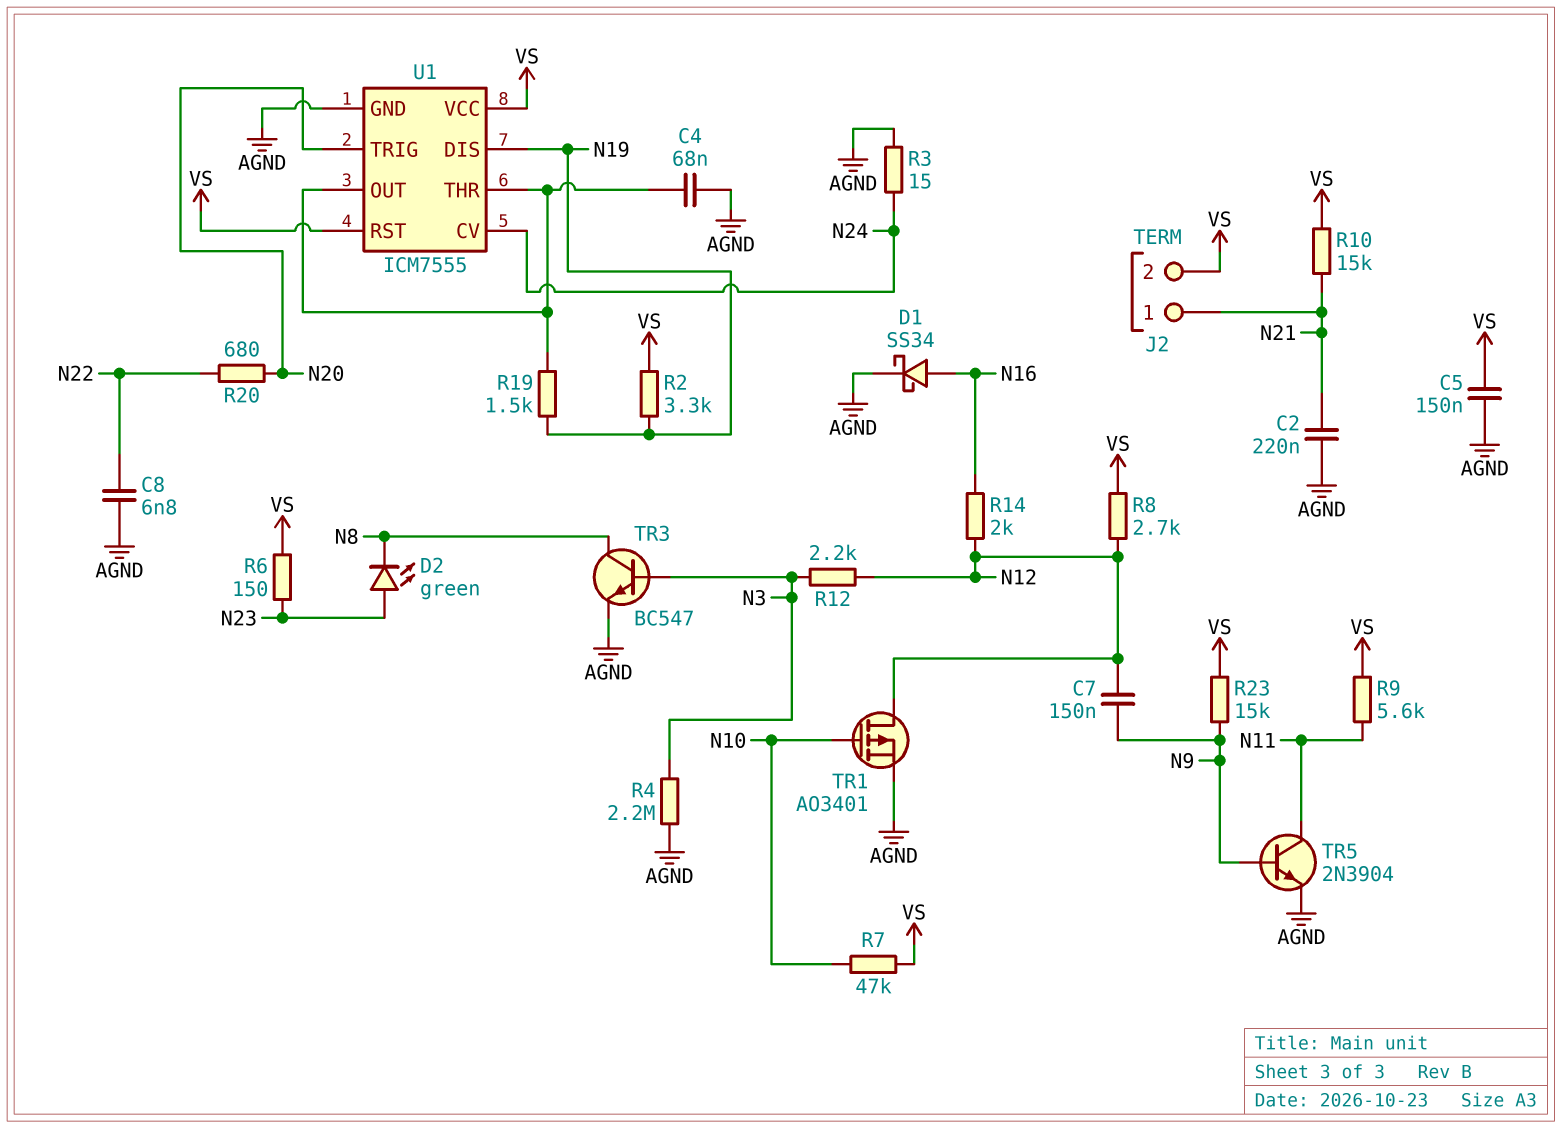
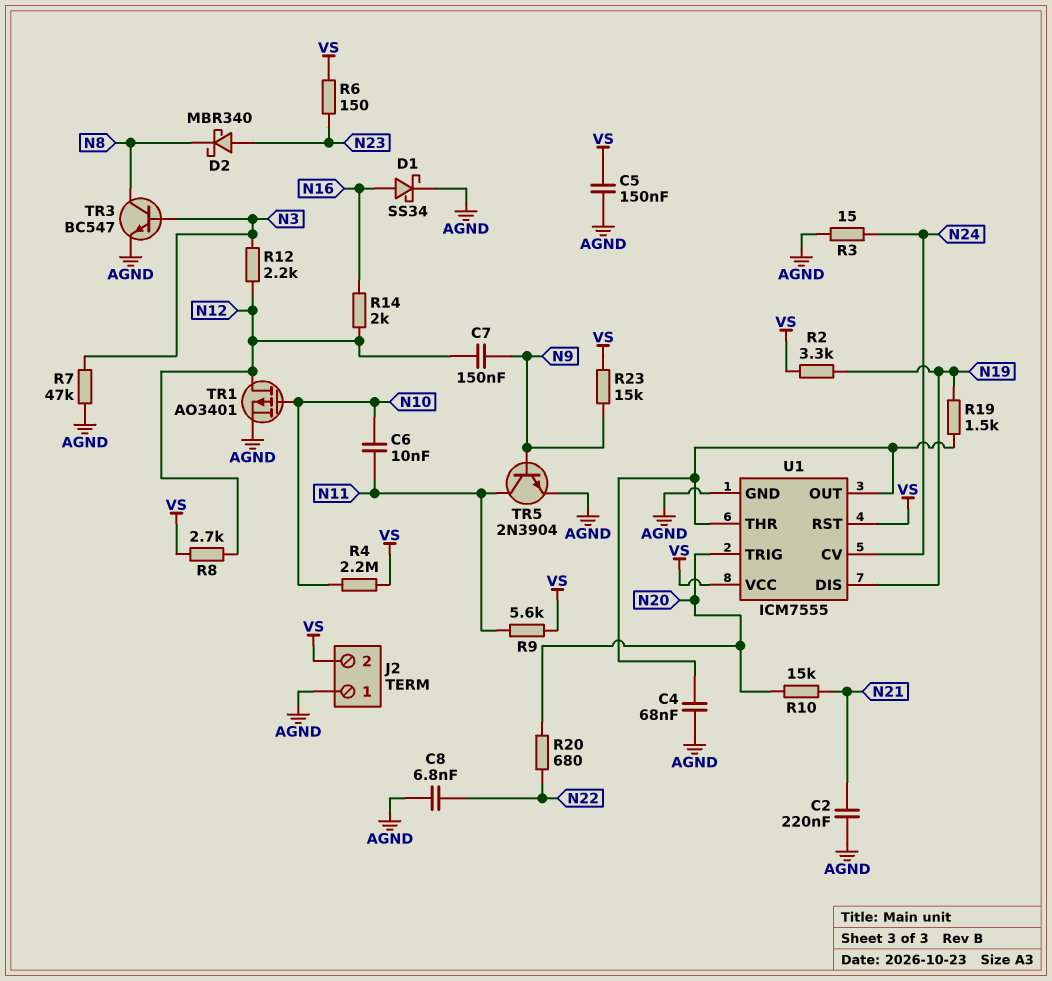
C6: none -> 10nF (N10, N11)
D2: LED green (A N23, K N8) -> schottky MBR340 (A N23, K N8)
J2 pin 1: N21 -> AGND
R4: 2.2M (AGND, N3) -> 2.2M (N10, VS)
R7: 47k (N10, VS) -> 47k (AGND, N3)
R10: 15k (N21, VS) -> 15k (N20, N21)

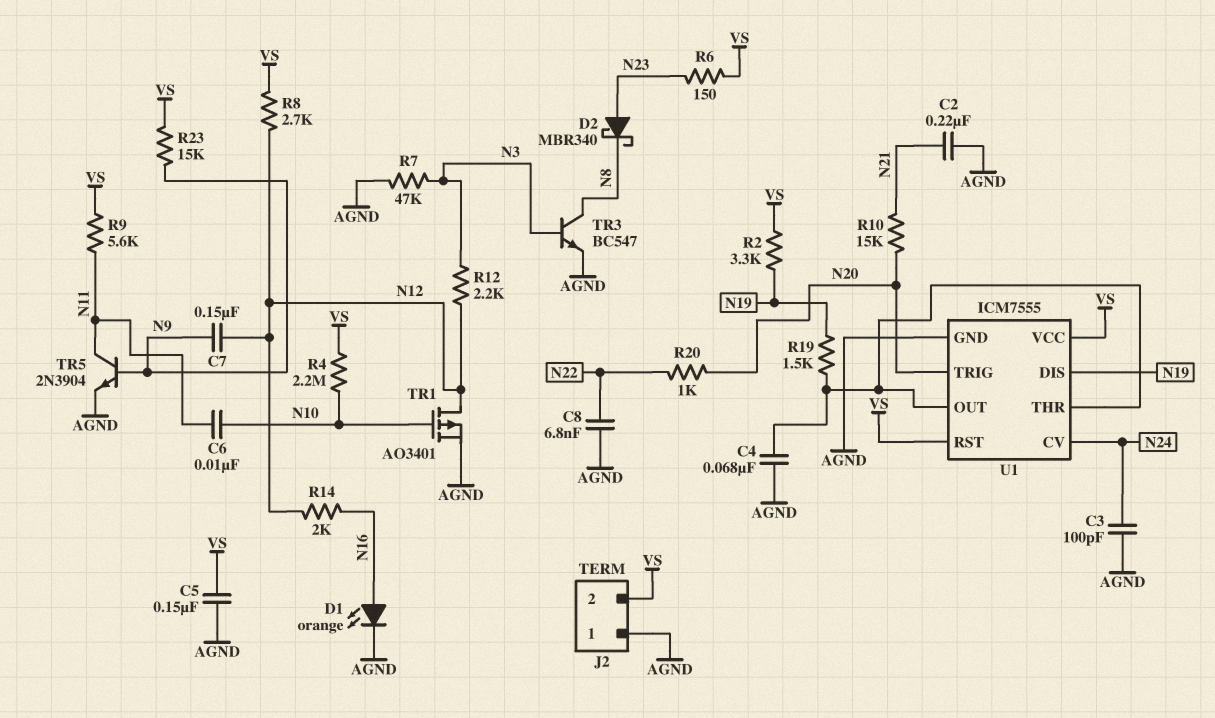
C3: none -> 100pF (AGND, N24)
D1: schottky SS34 (A N16, K AGND) -> LED orange (A N16, K AGND)
R3: 15 (AGND, N24) -> none
R20: 680 (N20, N22) -> 1k (N20, N22)

